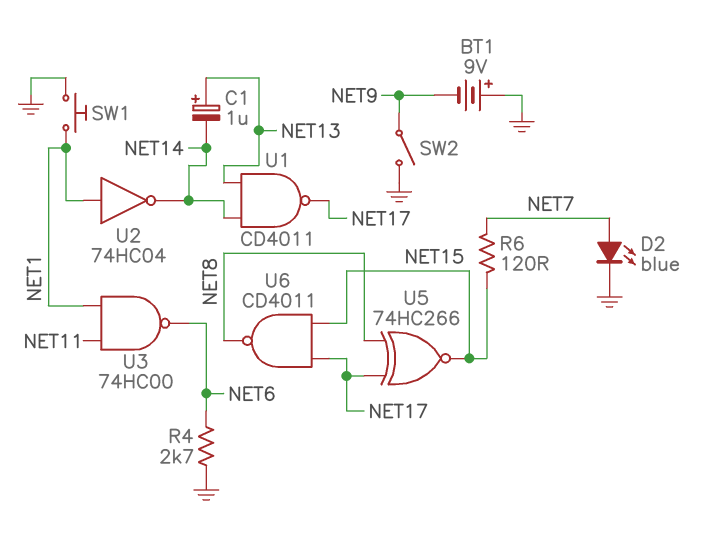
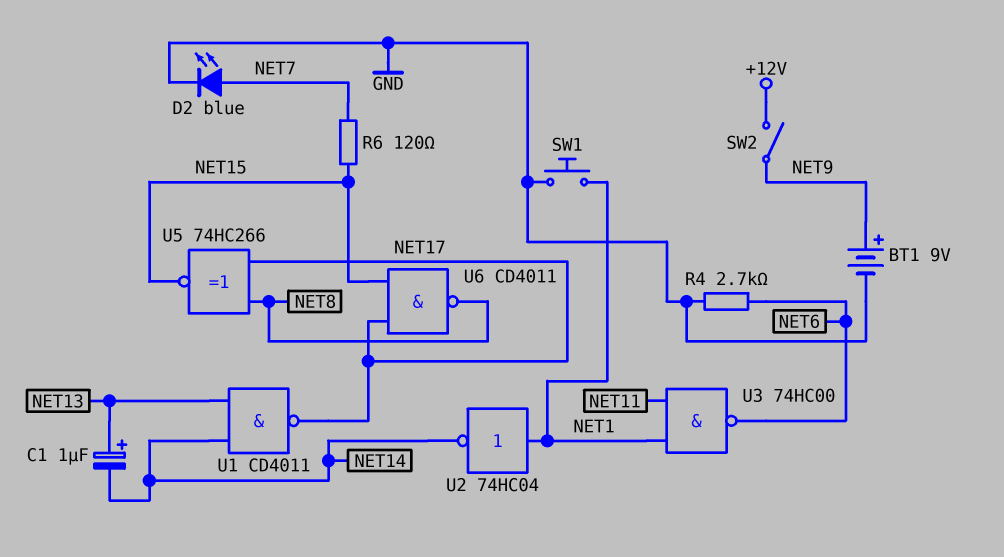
BT1: 9V (plus GND, minus NET9) -> 9V (plus NET9, minus GND)
SW2: switch (GND, NET9) -> switch (+12V, NET9)

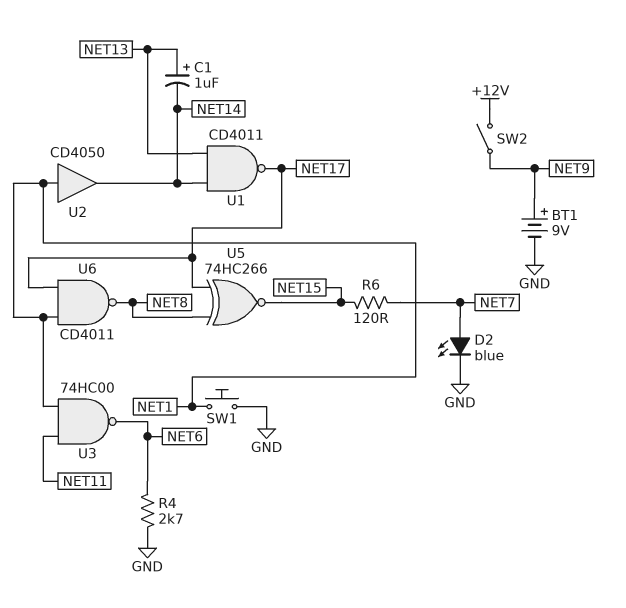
U2: NOT 74HC04 (in NET1, out NET14) -> buffer CD4050 (in NET1, out NET14)
U6: NAND CD4011 (in NET15, in NET17, out NET8) -> NAND CD4011 (in NET1, in NET17, out NET8)

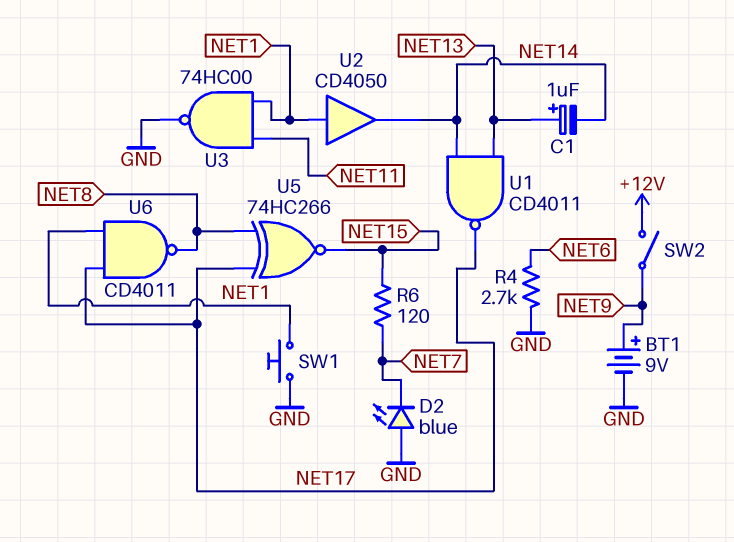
D2: LED blue (A NET7, K GND) -> LED blue (A GND, K NET7)
U3: NAND 74HC00 (in NET1, in NET11, out NET6) -> NAND 74HC00 (in NET1, in NET11, out GND)

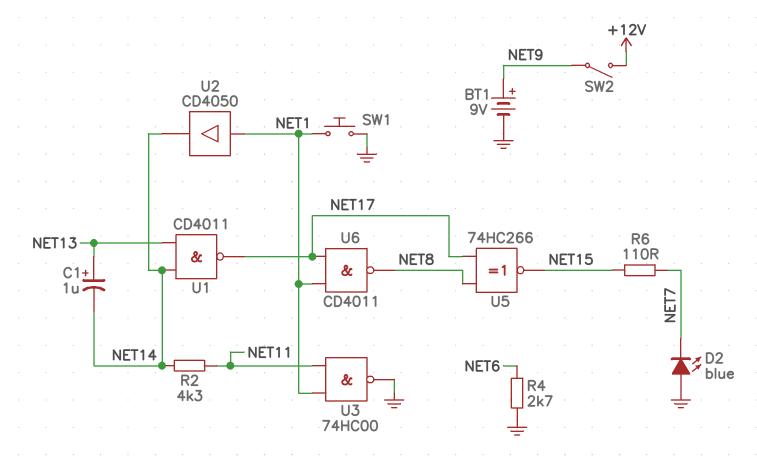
R2: none -> 4.3k (NET11, NET14)
R6: 120 (NET7, NET15) -> 110 (NET7, NET15)

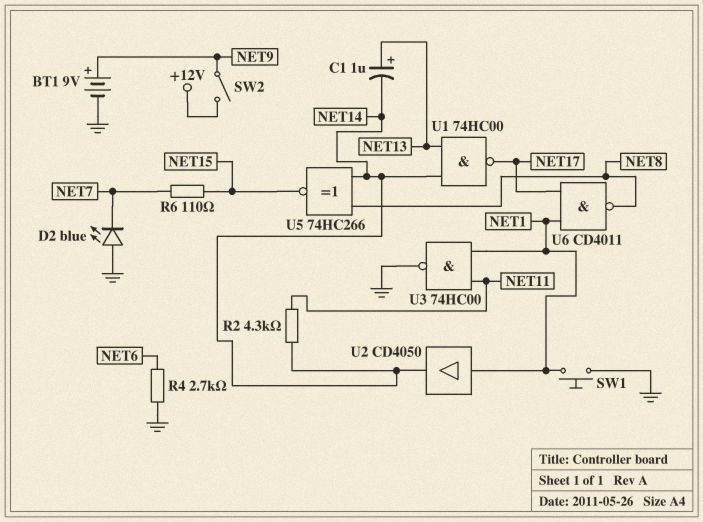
U1: NAND CD4011 (in NET13, in NET14, out NET17) -> NAND 74HC00 (in NET13, in NET14, out NET17)
U5: XNOR 74HC266 (in NET8, in NET17, out NET15) -> XNOR 74HC266 (in NET8, in NET14, out NET15)

